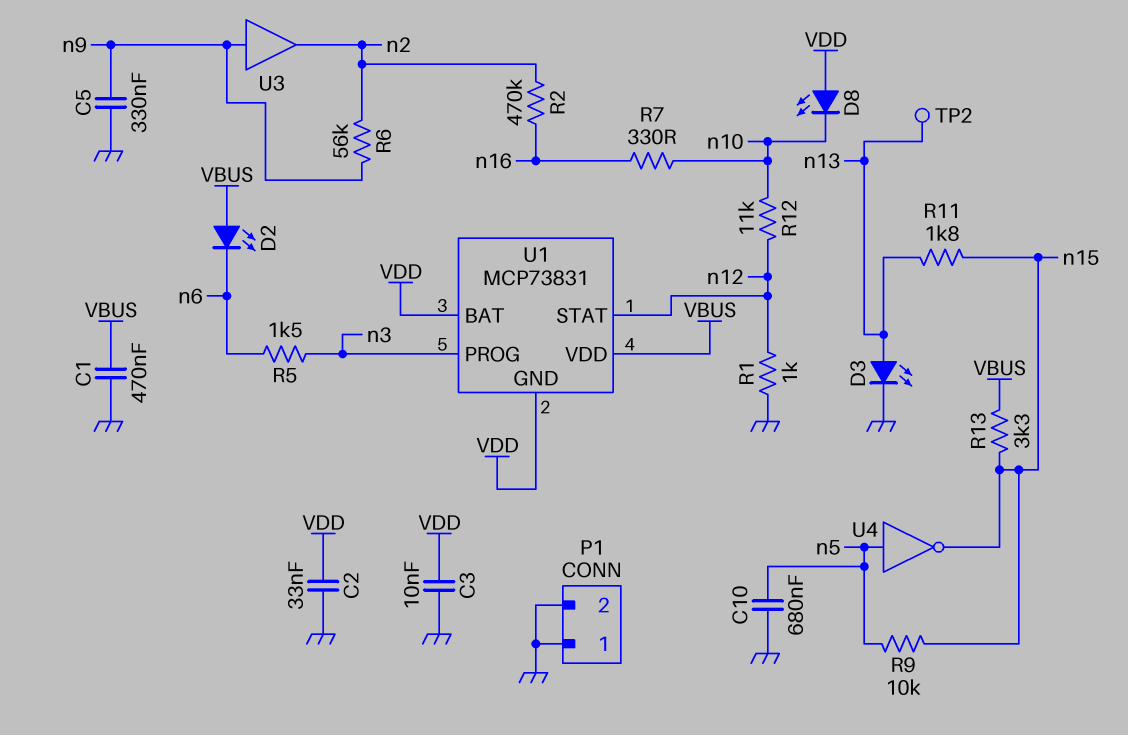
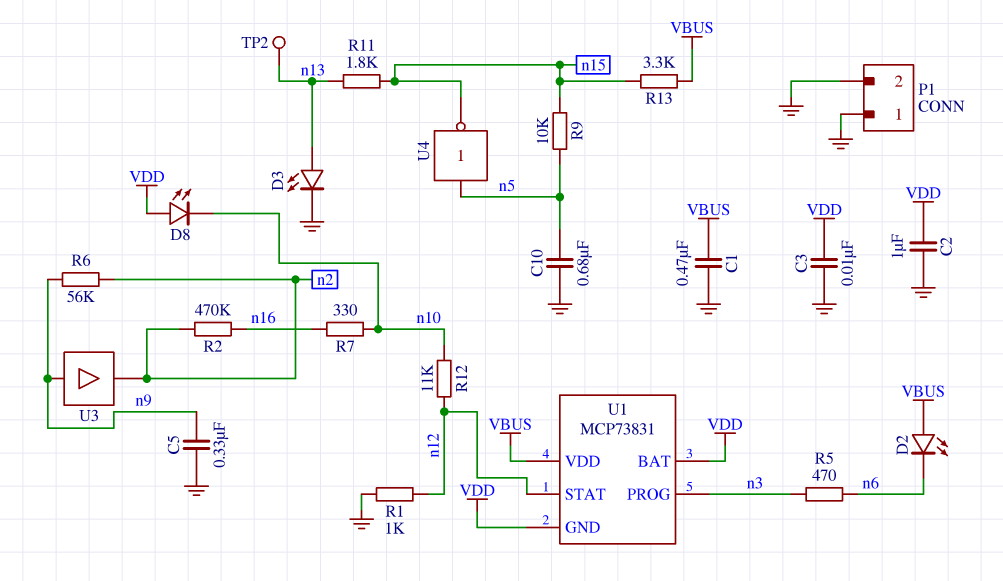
C2: 33nF (GND, VDD) -> 1uF (GND, VDD)
R5: 1.5k (n3, n6) -> 470 (n3, n6)

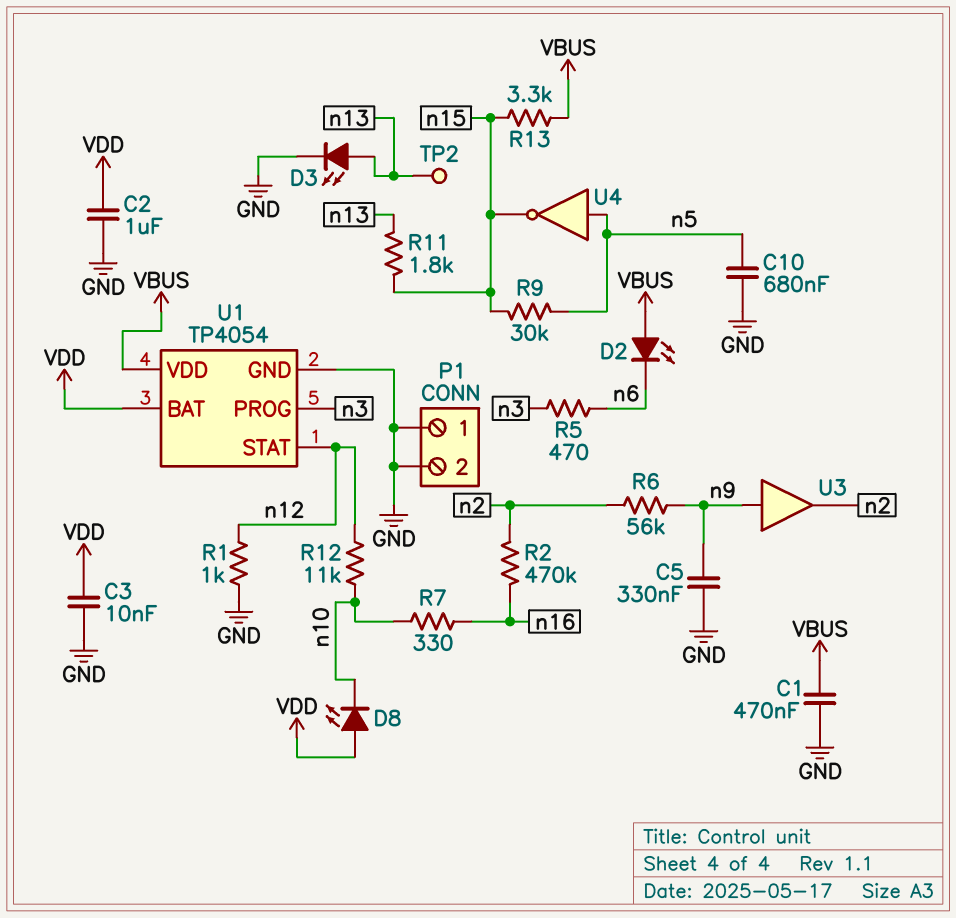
R9: 10k (n5, n15) -> 30k (n5, n15)
U1: MCP73831 -> TP4054
U1 pin GND: VDD -> GND

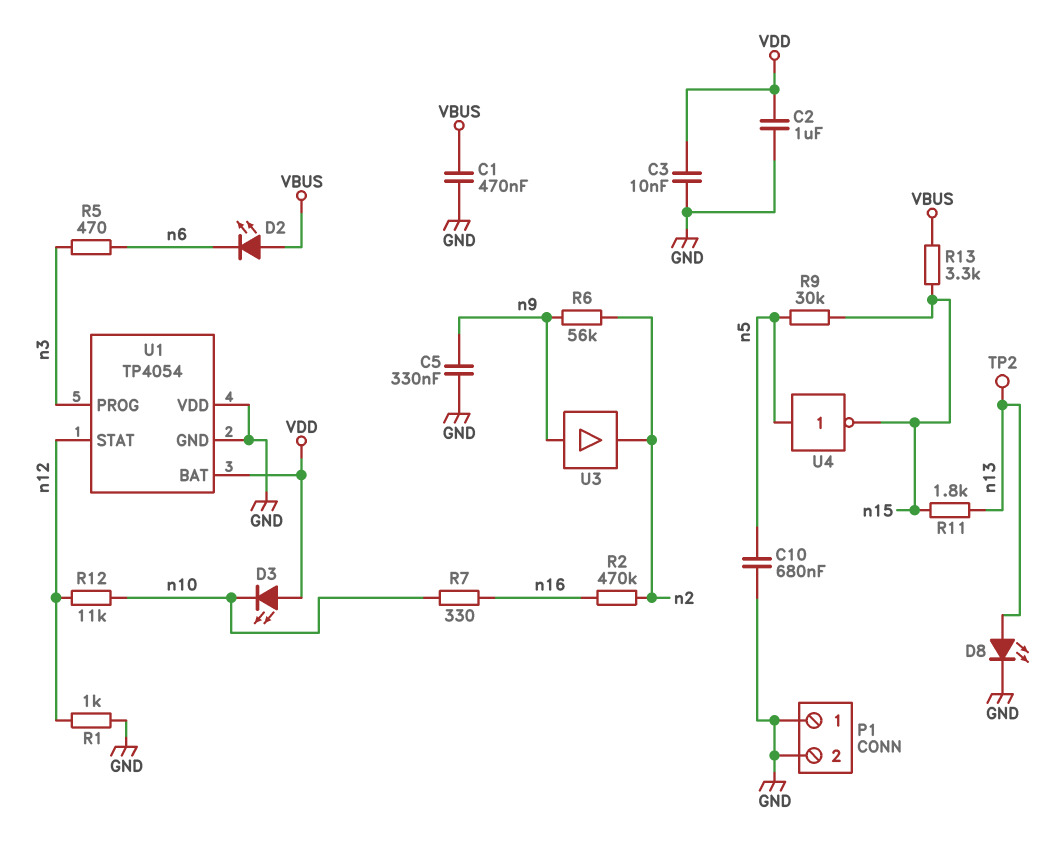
D3: LED (A n13, K GND) -> LED (A VDD, K n10)
D8: LED (A VDD, K n10) -> LED (A n13, K GND)
U1 pin VDD: VBUS -> GND

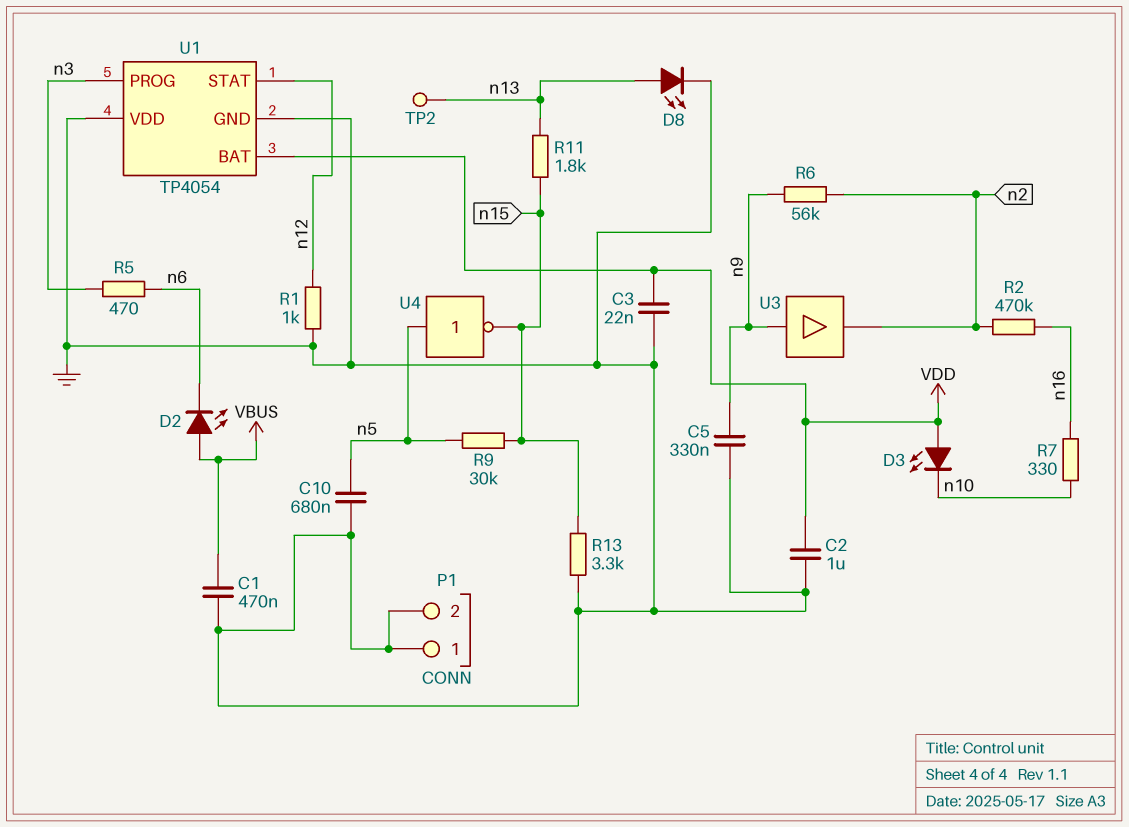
C3: 10nF (GND, VDD) -> 22nF (GND, VDD)
R12: 11k (n10, n12) -> none
R13: 3.3k (VBUS, n15) -> 3.3k (GND, n15)

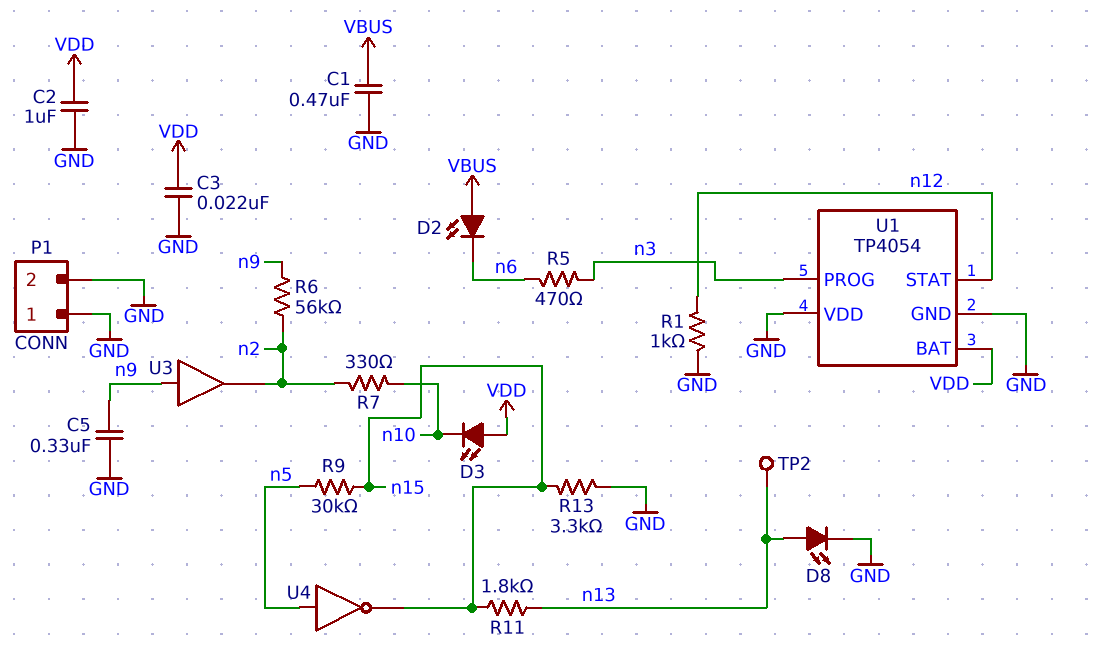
C10: 680nF (GND, n5) -> none
R2: 470k (n2, n16) -> none
R7: 330 (n10, n16) -> 330 (n2, n10)

